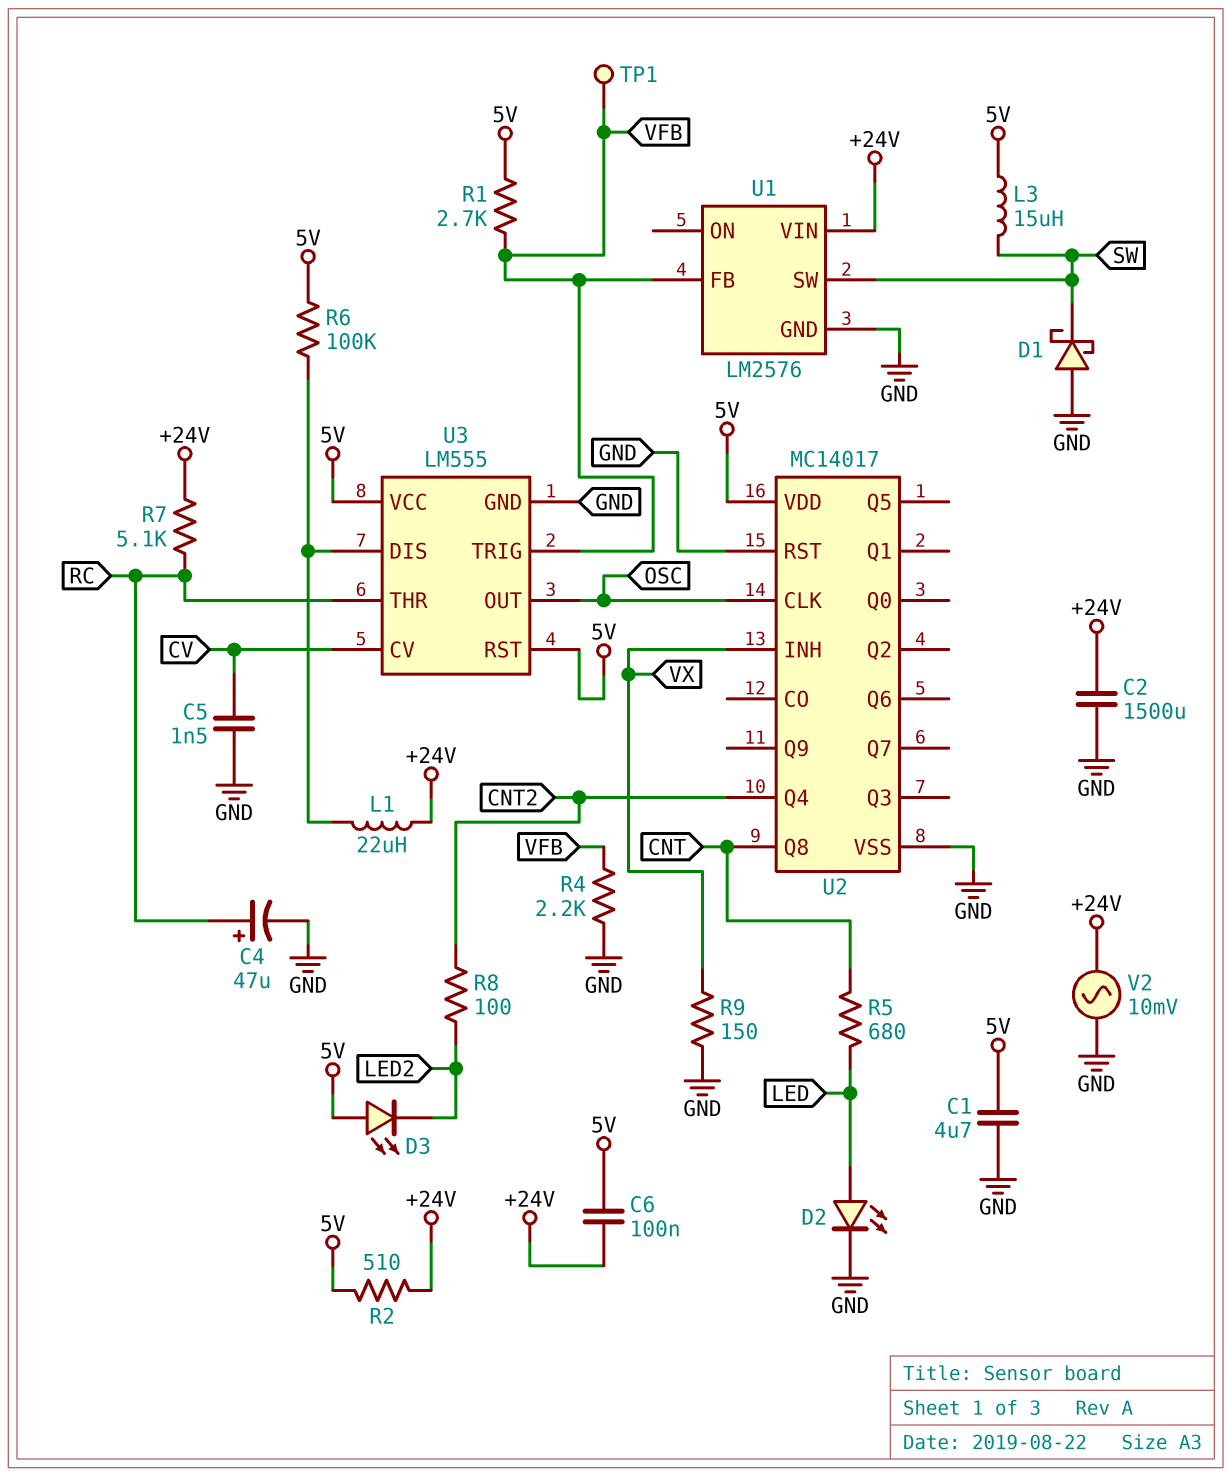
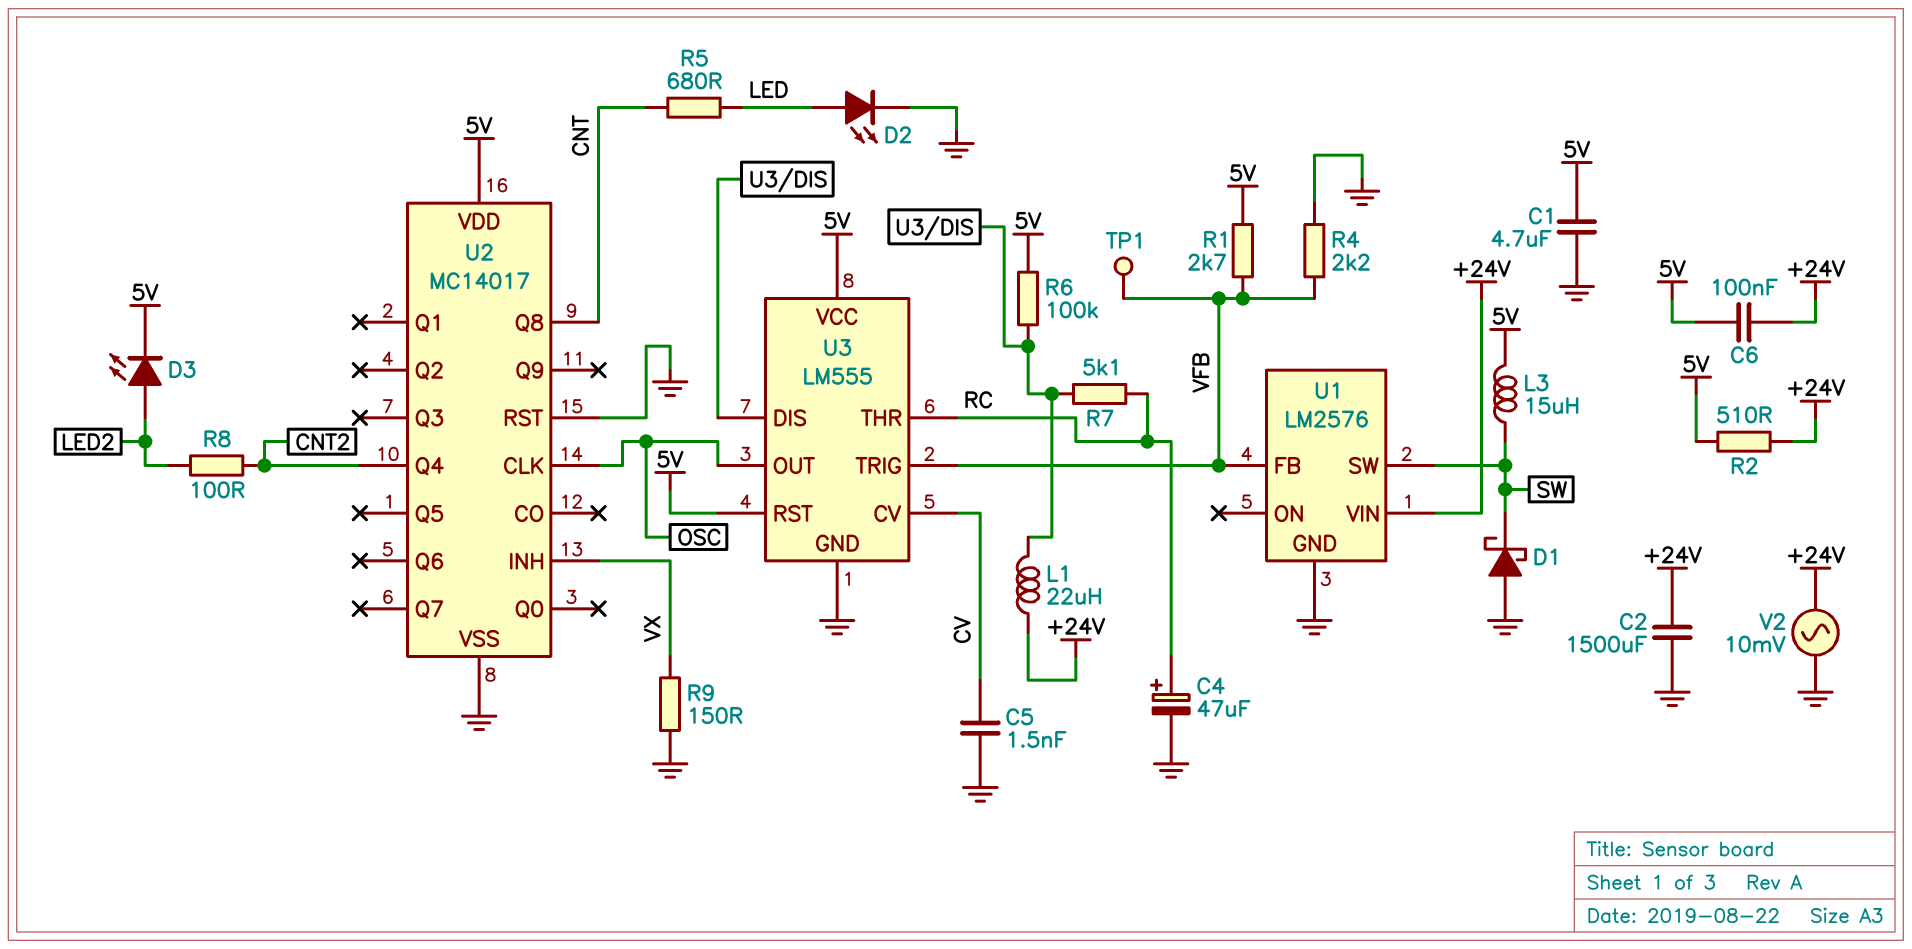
D3: LED (A 5V, K LED2) -> LED (A LED2, K 5V)
R7: 5.1k (+24V, RC) -> 5.1k (RC, U3/DIS)

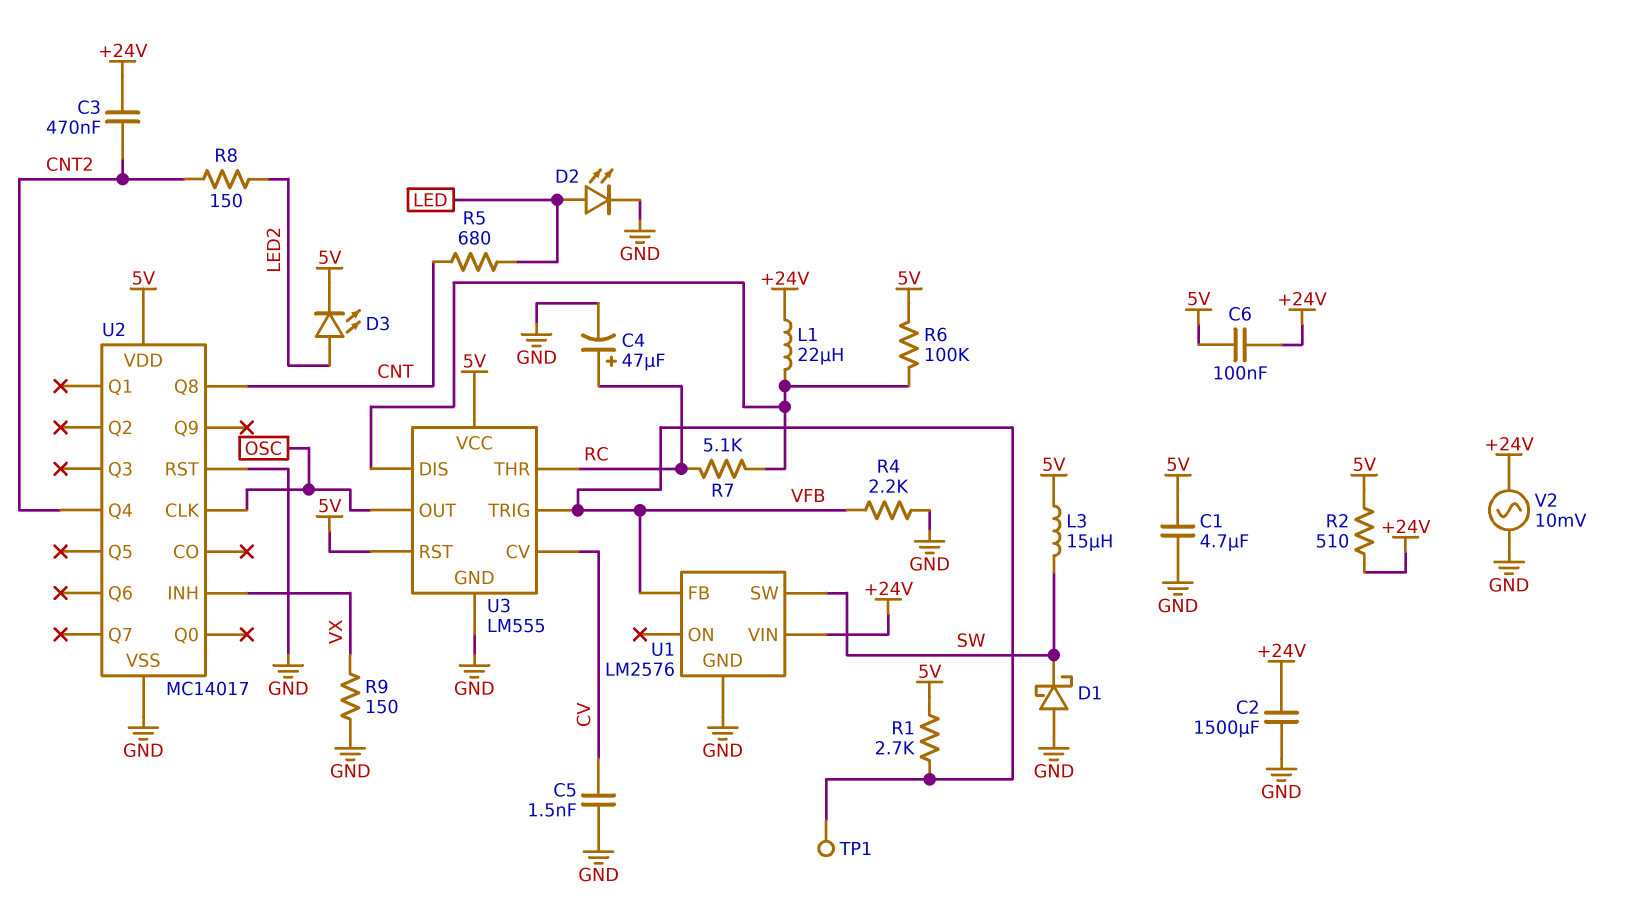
C3: none -> 470nF (+24V, CNT2)
R8: 100 (CNT2, LED2) -> 150 (CNT2, LED2)

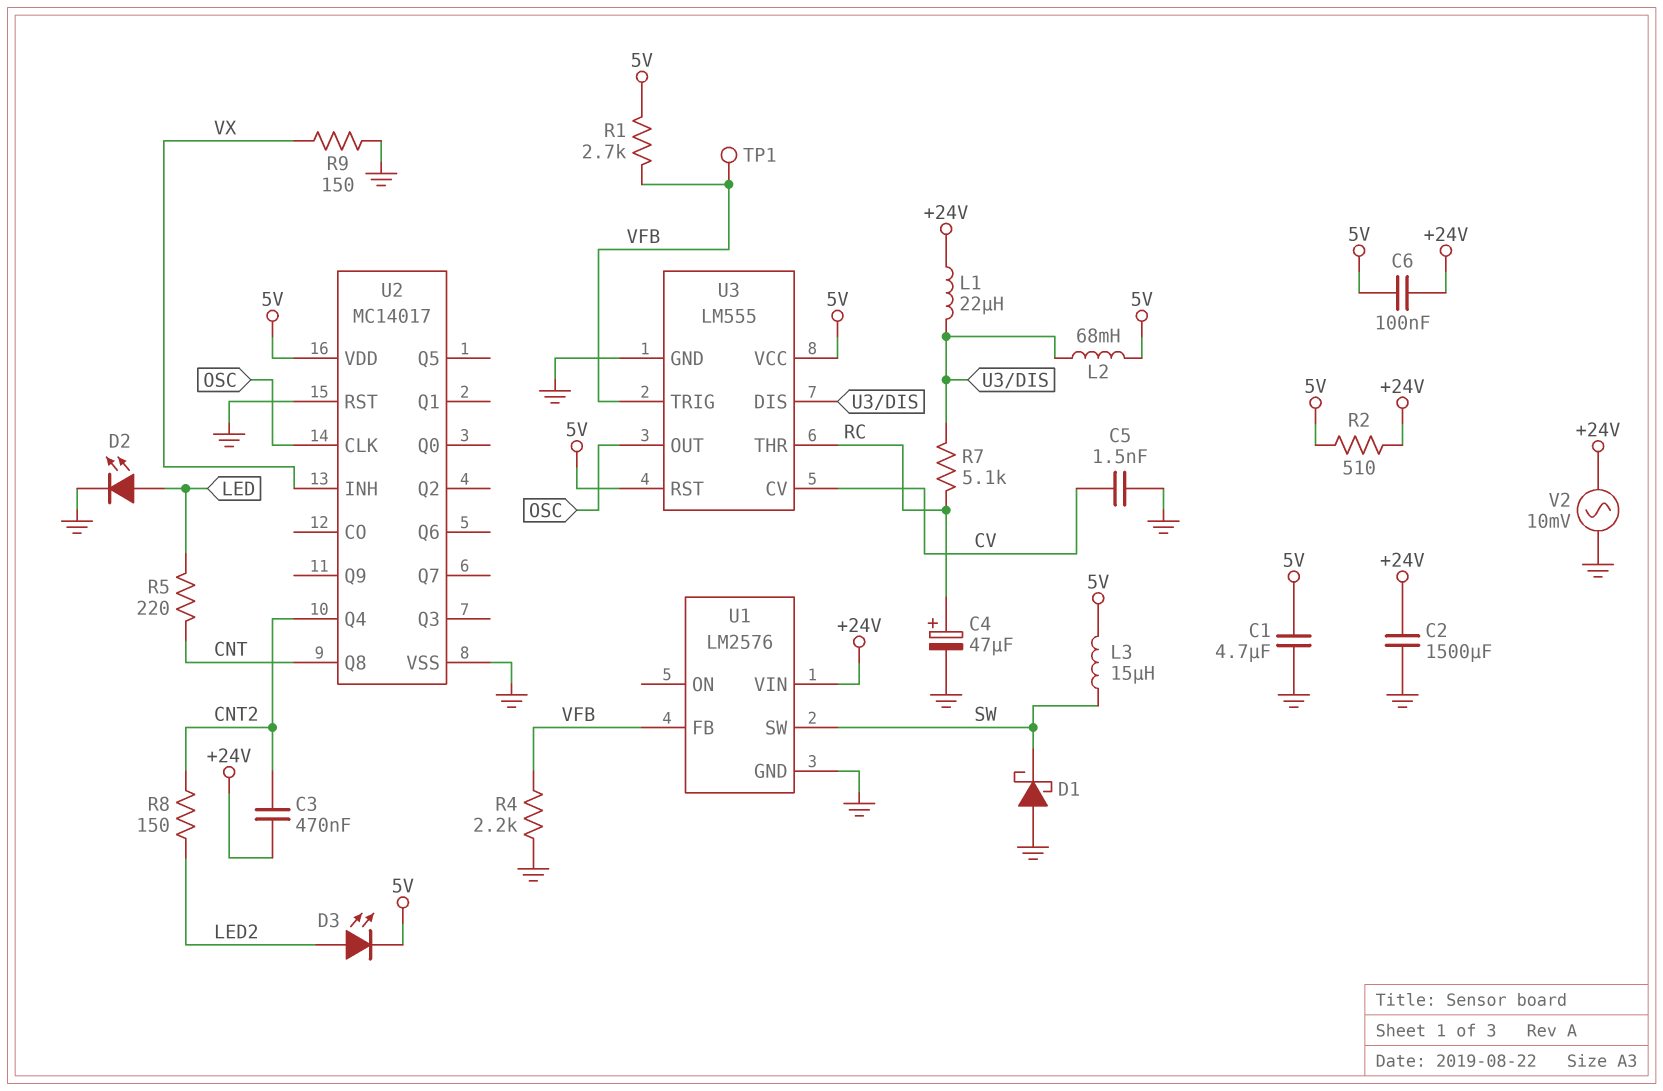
L2: none -> 68mH (5V, U3/DIS)
R5: 680 (CNT, LED) -> 220 (CNT, LED)
R6: 100k (5V, U3/DIS) -> none

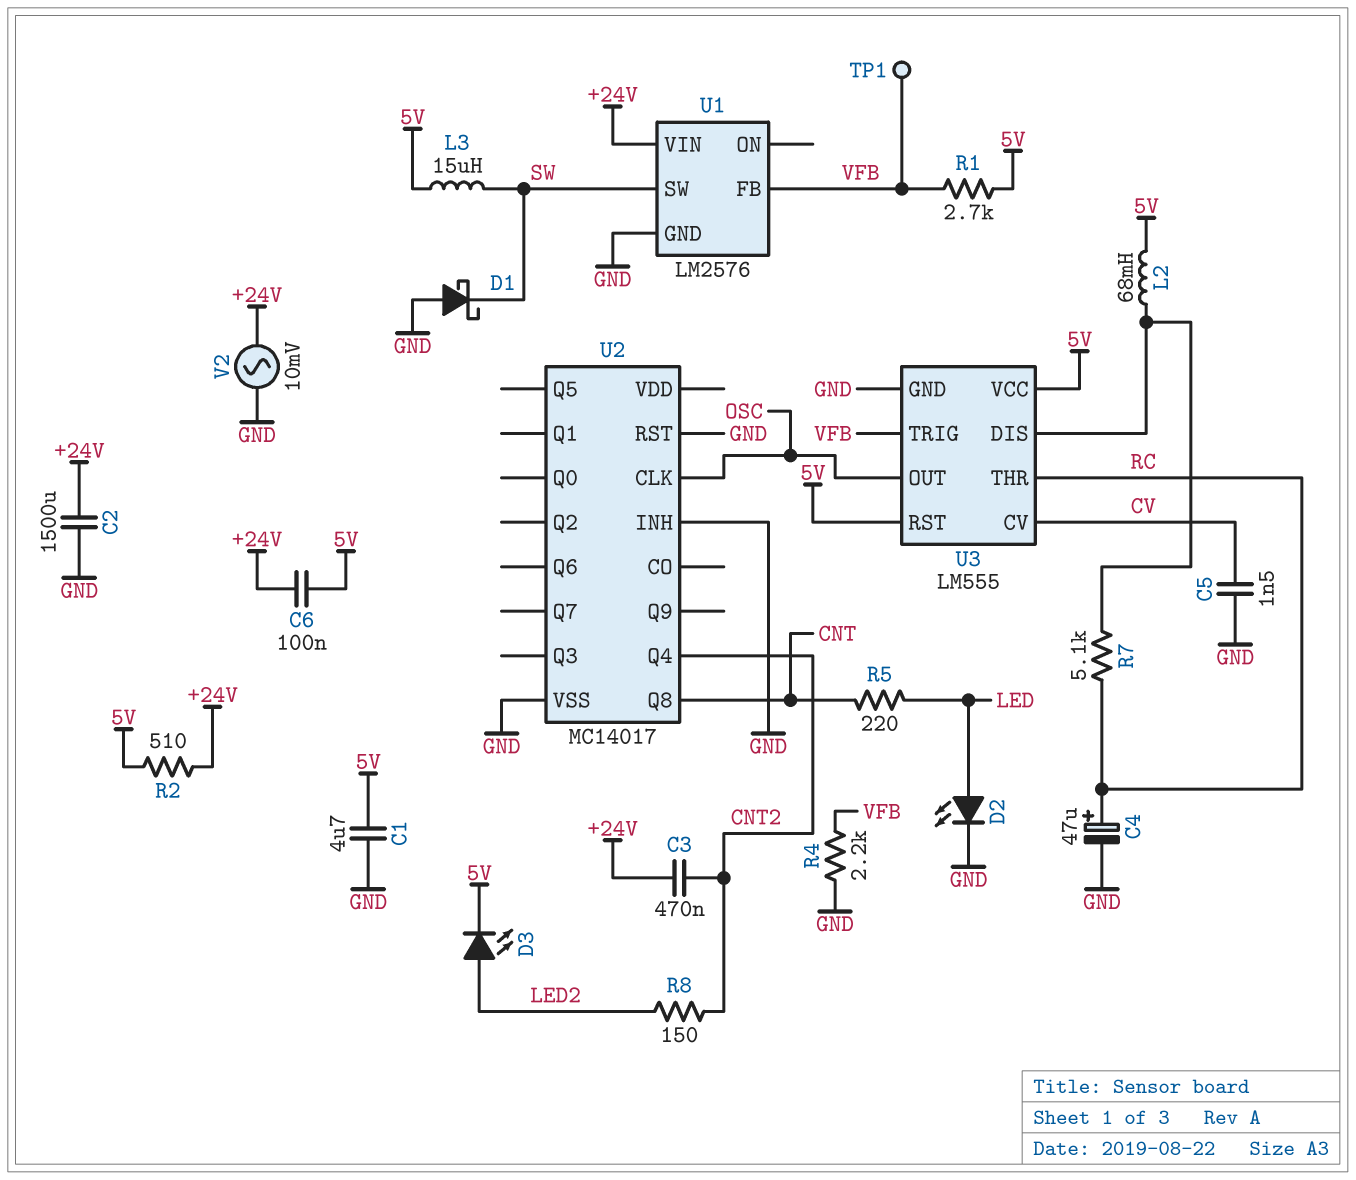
L1: 22uH (+24V, U3/DIS) -> none
R9: 150 (GND, VX) -> none
U2 pin INH: VX -> GND
U2 pin VDD: 5V -> none

